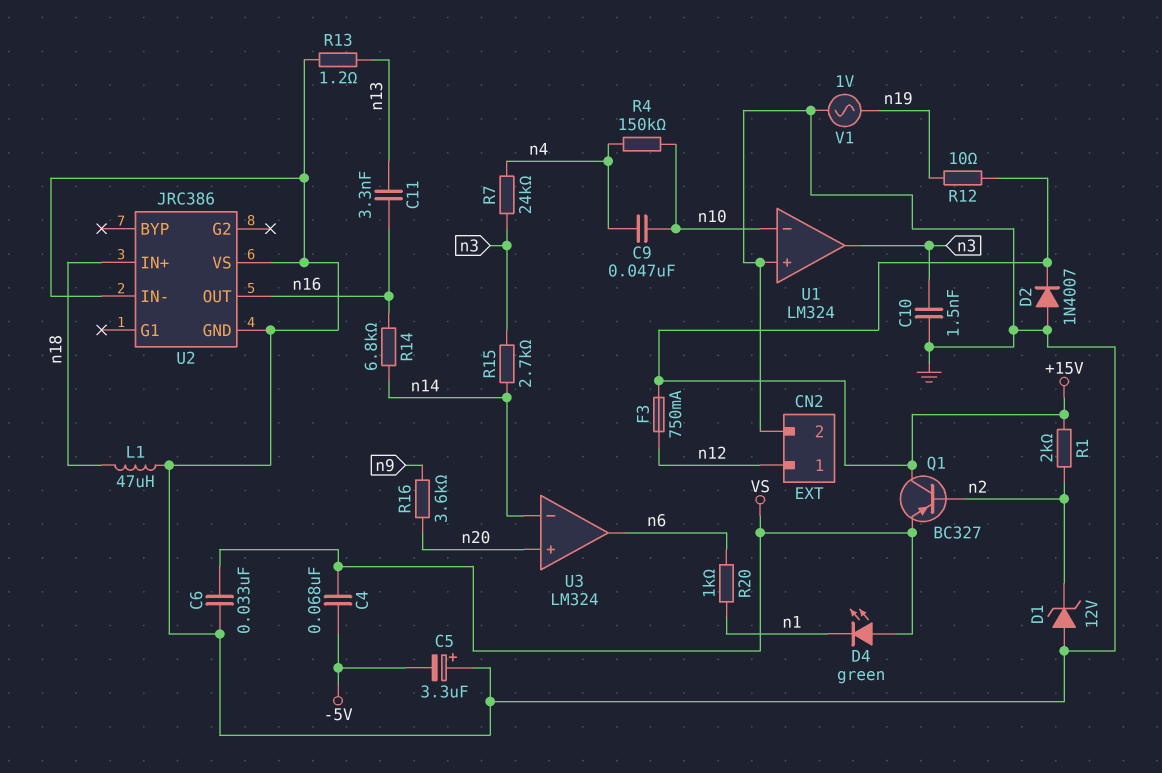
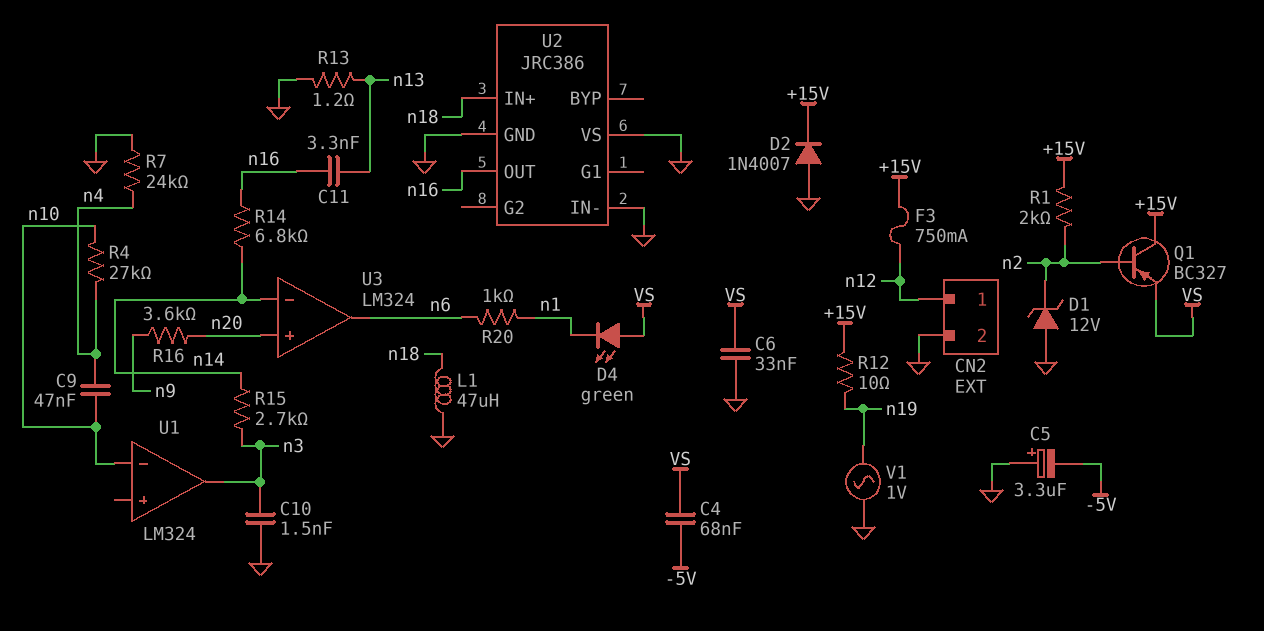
R4: 150k (n4, n10) -> 27k (n4, n10)
R7: 24k (n3, n4) -> 24k (GND, n4)
U1 pin in+: GND -> none

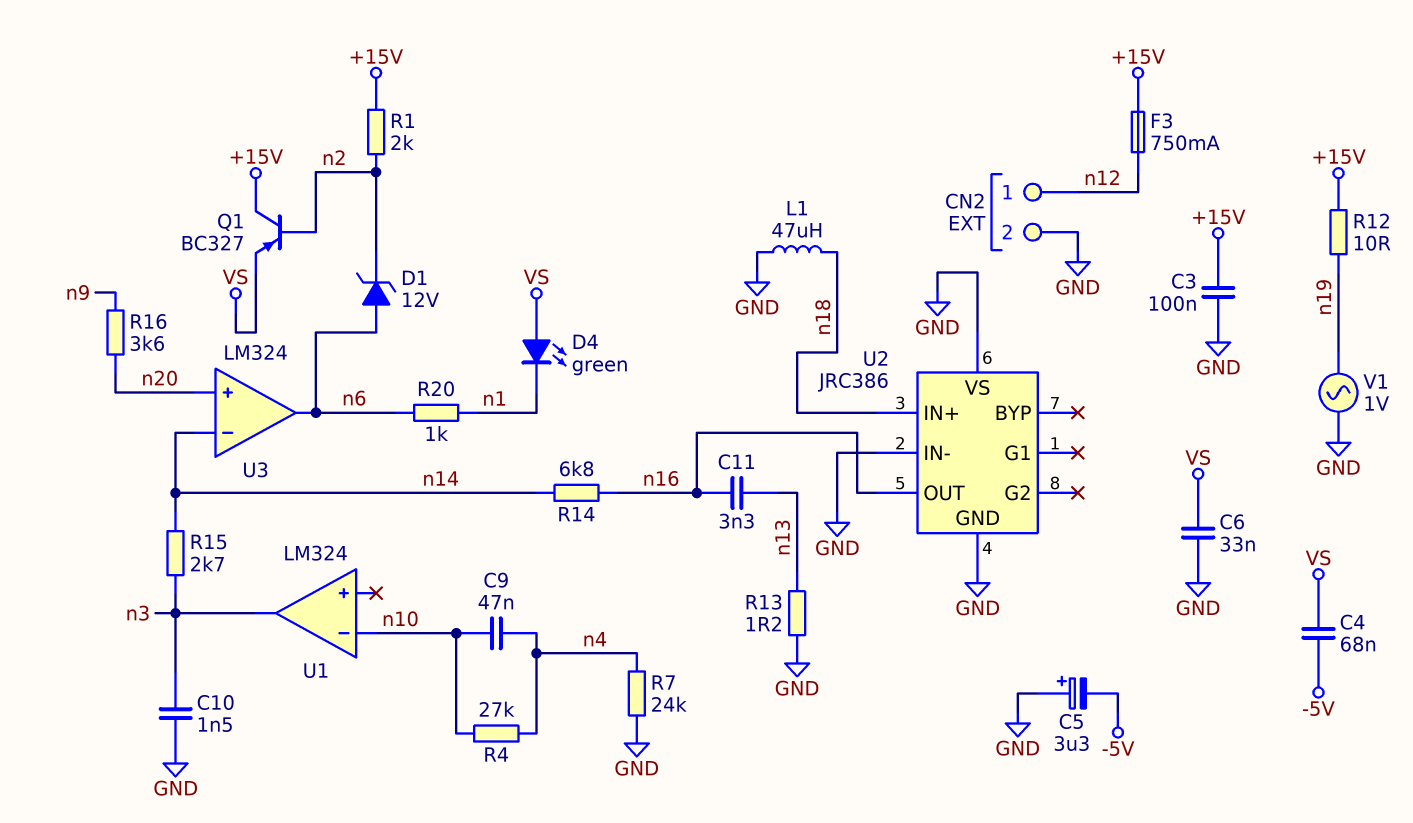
C3: none -> 100nF (+15V, GND)
D1: zener 12V (A GND, K n2) -> zener 12V (A n6, K n2)
D2: diode 1N4007 (A GND, K +15V) -> none

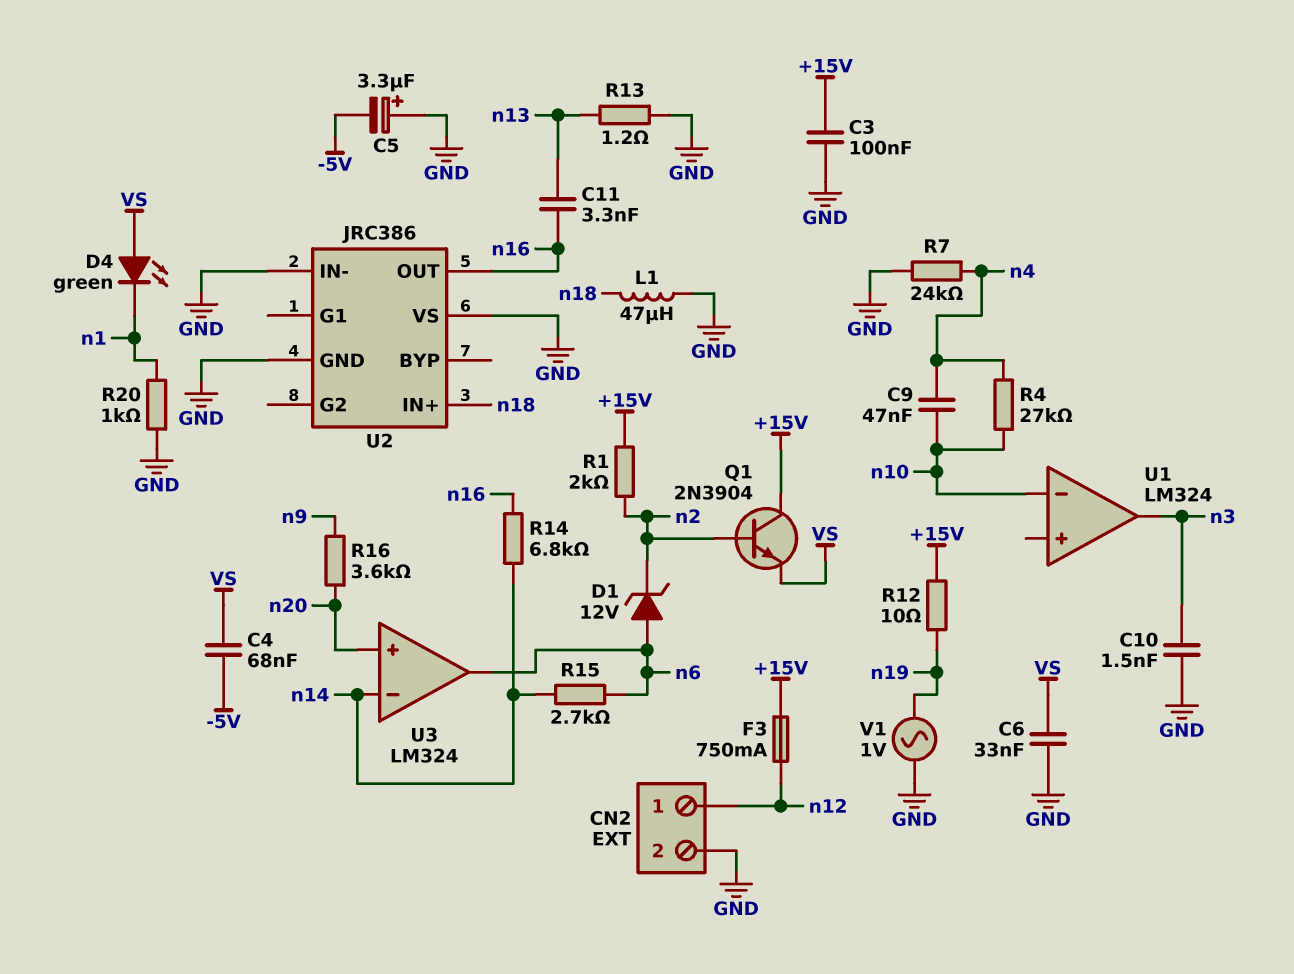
Q1: PNP BC327 (B n2, C +15V, E VS) -> NPN 2N3904 (B n2, C +15V, E VS)
R15: 2.7k (n3, n14) -> 2.7k (n6, n14)
R20: 1k (n1, n6) -> 1k (GND, n1)

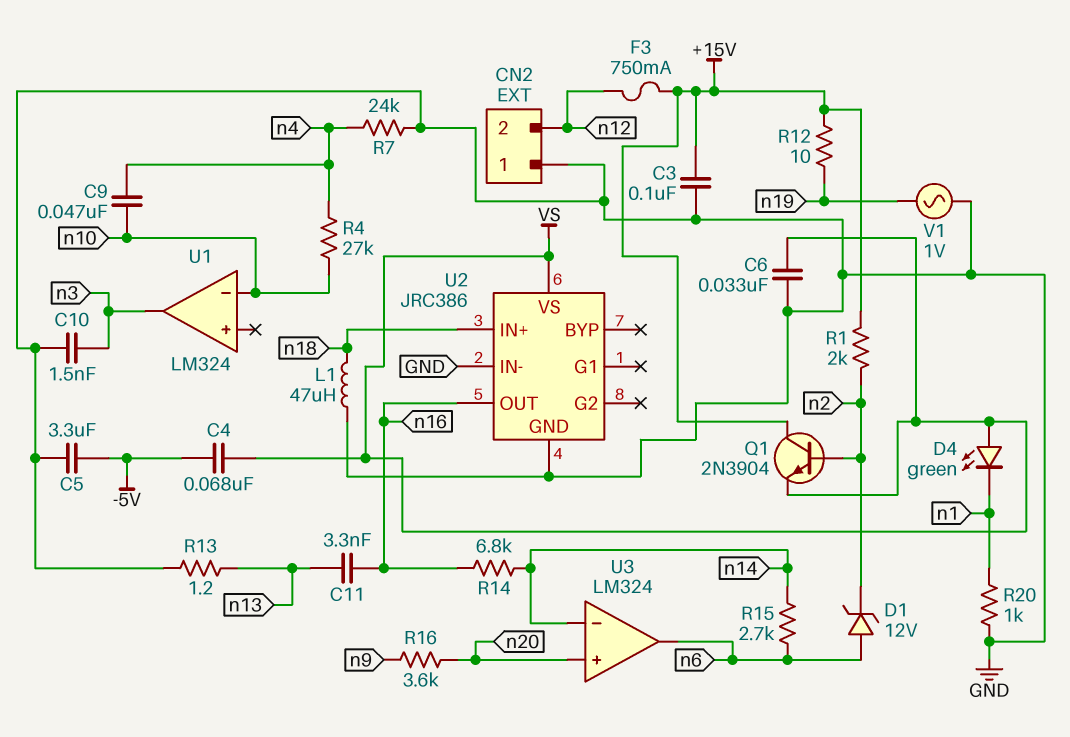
C5: 3.3uF (plus GND, minus -5V) -> 3.3uF (-5V, GND)
CN2 pin 1: n12 -> GND
CN2 pin 2: GND -> n12
U2 pin VS: GND -> VS

